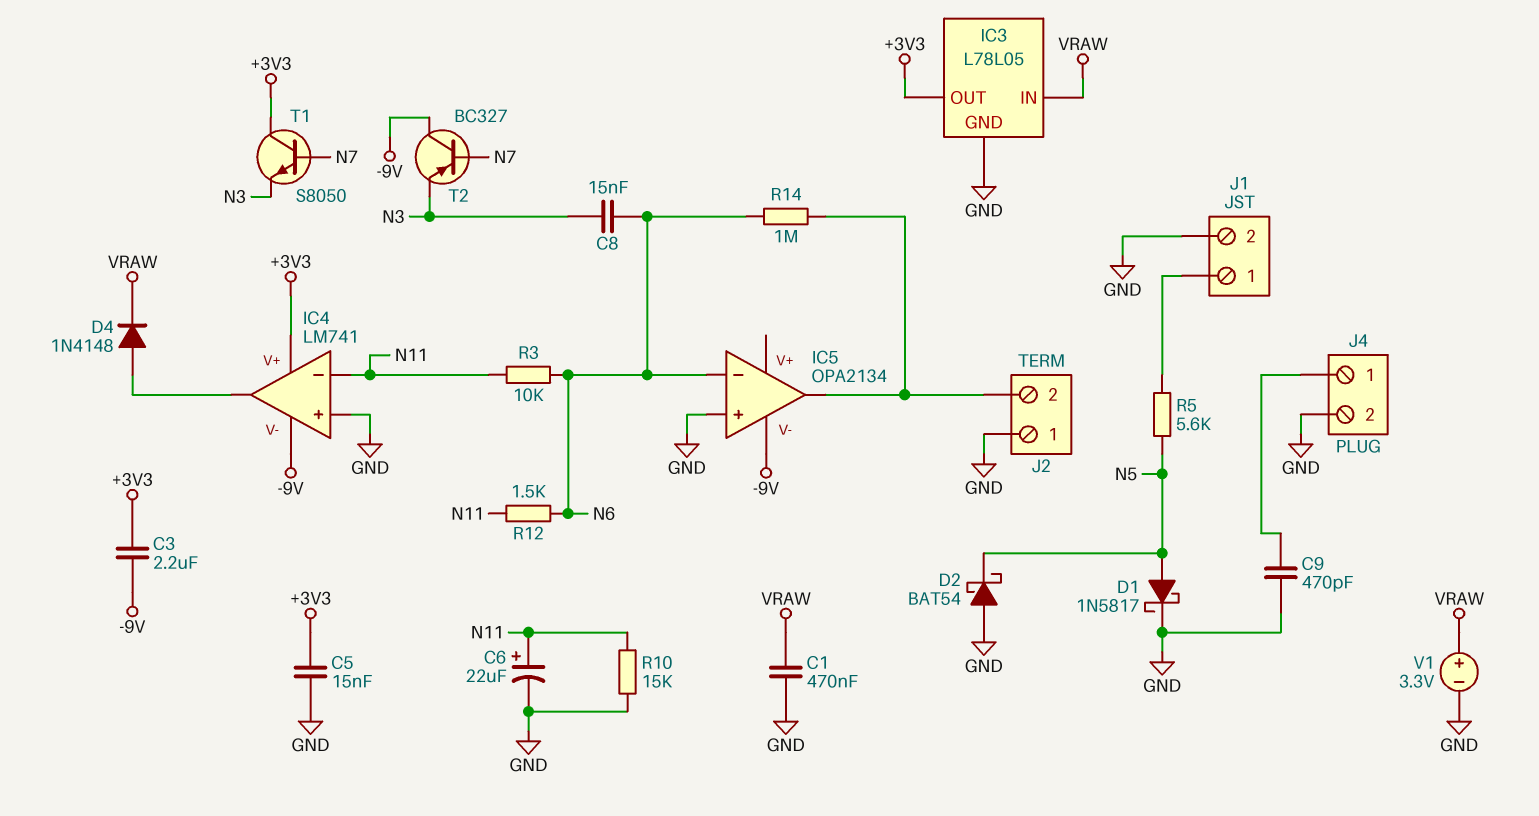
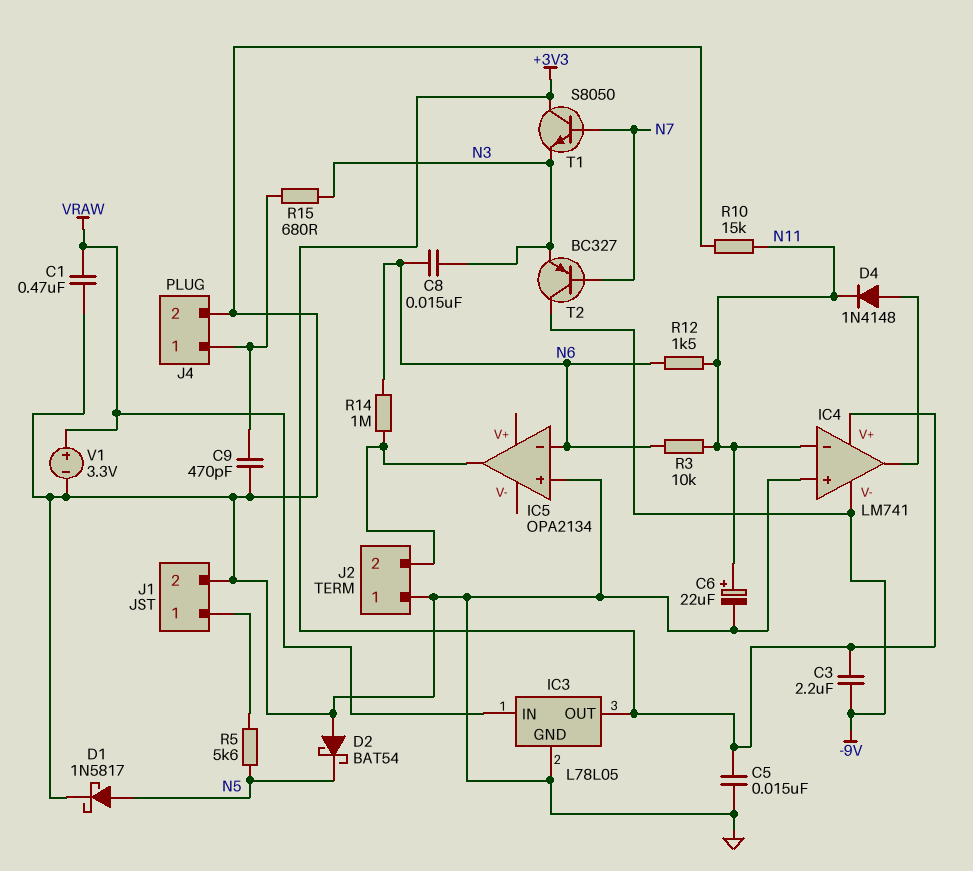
D4: diode 1N4148 (A IC4/out, K VRAW) -> diode 1N4148 (A IC4/out, K N11)
IC5 pin V-: -9V -> none
R15: none -> 680 (J4/1, N3)

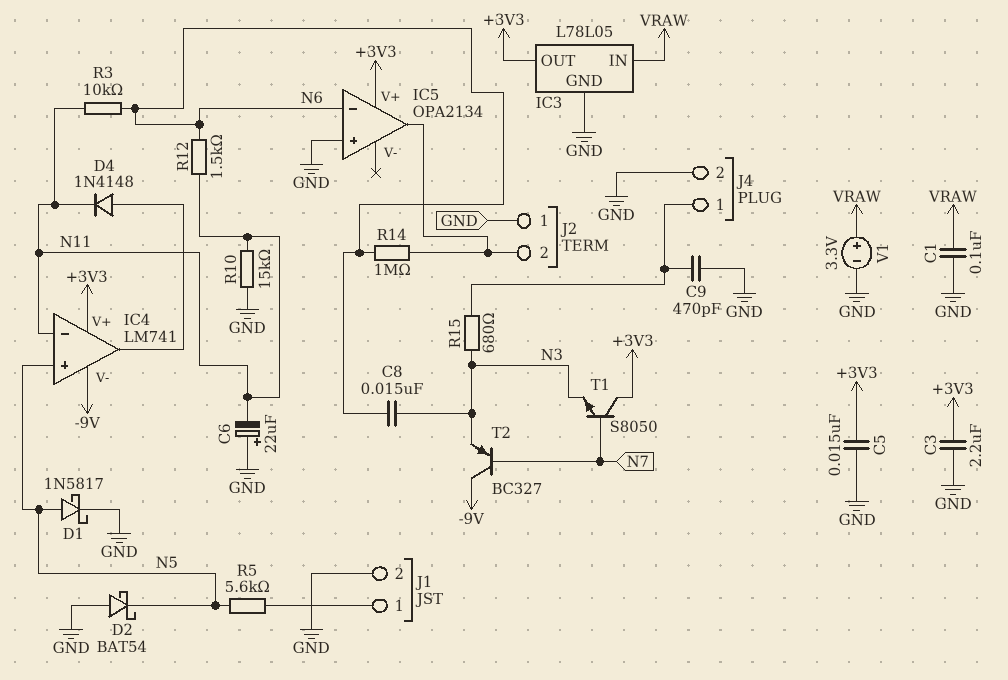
C1: 470nF (GND, VRAW) -> 100nF (GND, VRAW)
C3: 2.2uF (+3V3, -9V) -> 2.2uF (+3V3, GND)
C6: 22uF (plus N11, minus GND) -> 22uF (plus GND, minus N11)
IC4 pin in+: GND -> N5
IC5 pin V+: none -> +3V3

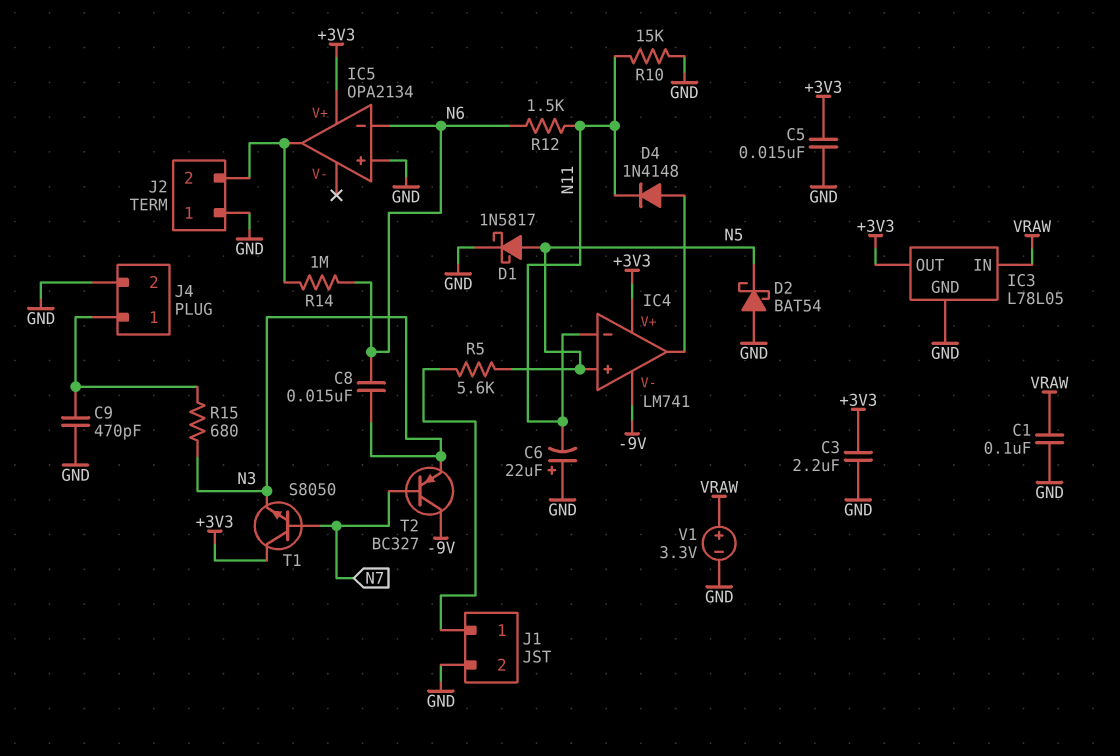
R3: 10k (N6, N11) -> none

